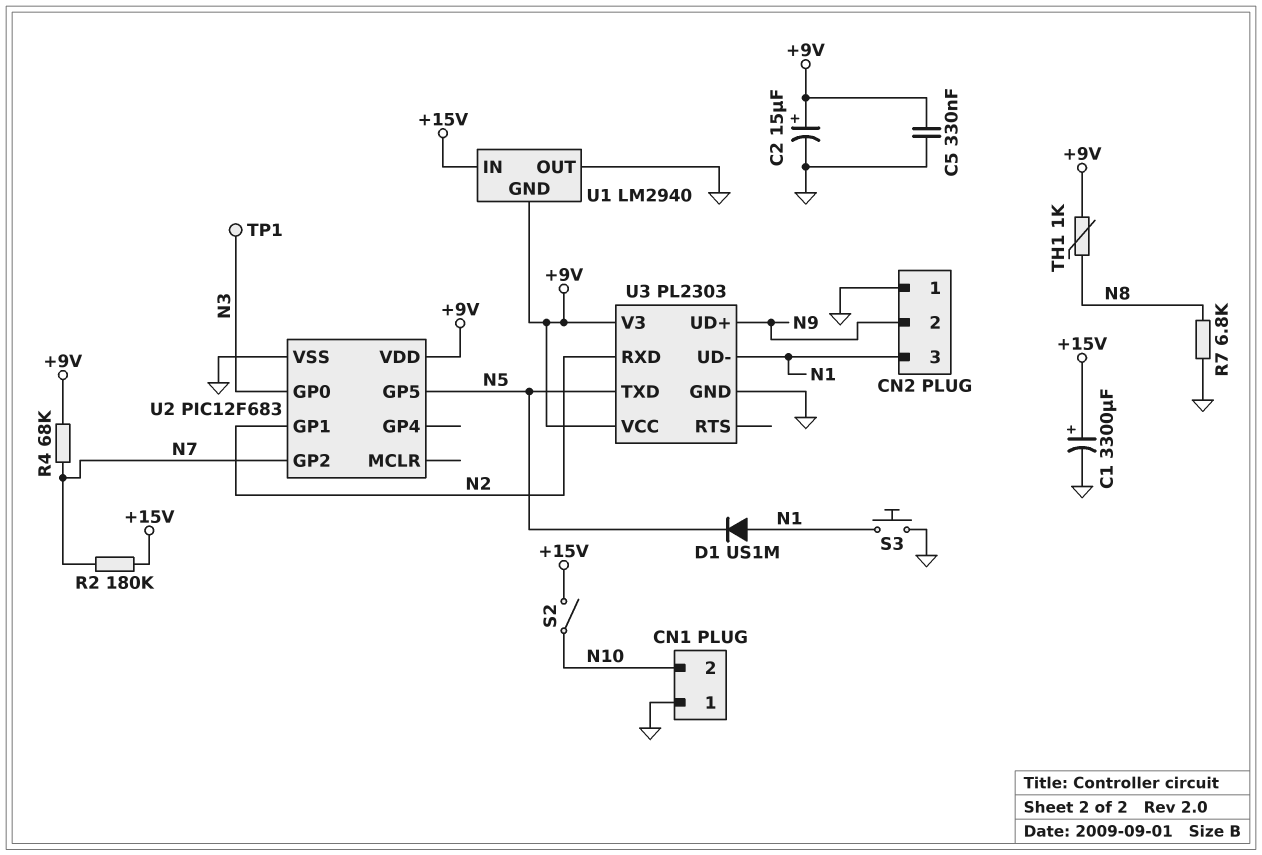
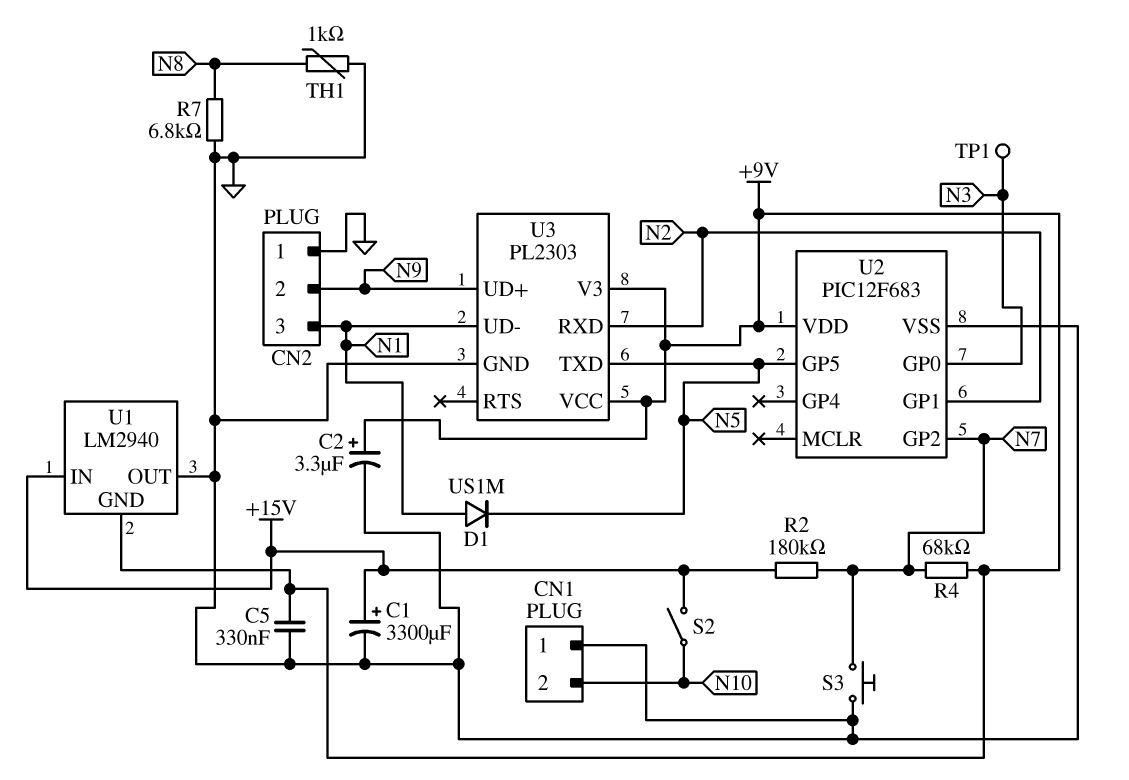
C2: 15uF (plus +9V, minus GND) -> 3.3uF (plus +9V, minus GND)
S3: button (GND, N1) -> button (GND, N7)
TH1: 1k (+9V, N8) -> 1k (GND, N8)

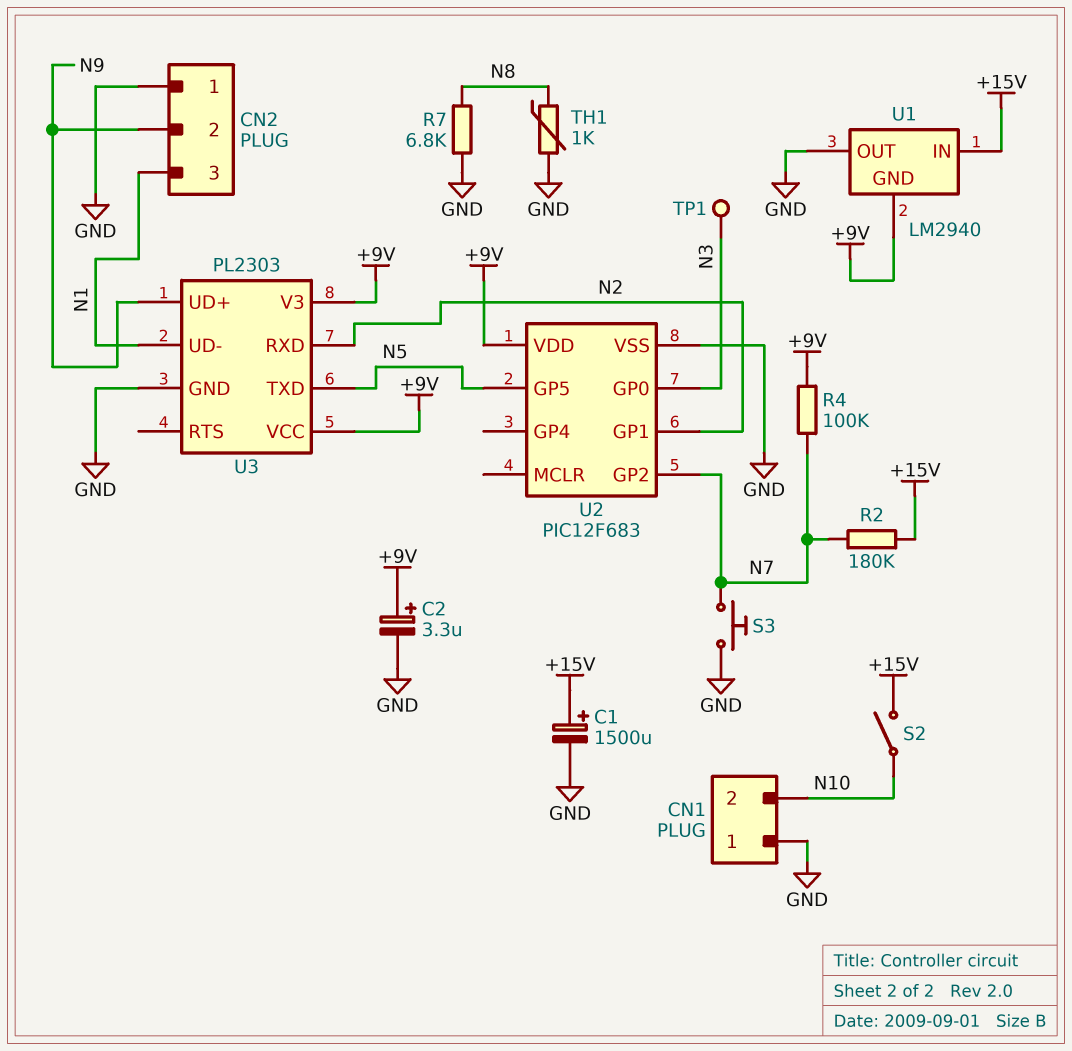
C1: 3300uF (plus +15V, minus GND) -> 1500uF (plus +15V, minus GND)
C5: 330nF (+9V, GND) -> none
D1: diode US1M (A N1, K N5) -> none
R4: 68k (+9V, N7) -> 100k (+9V, N7)

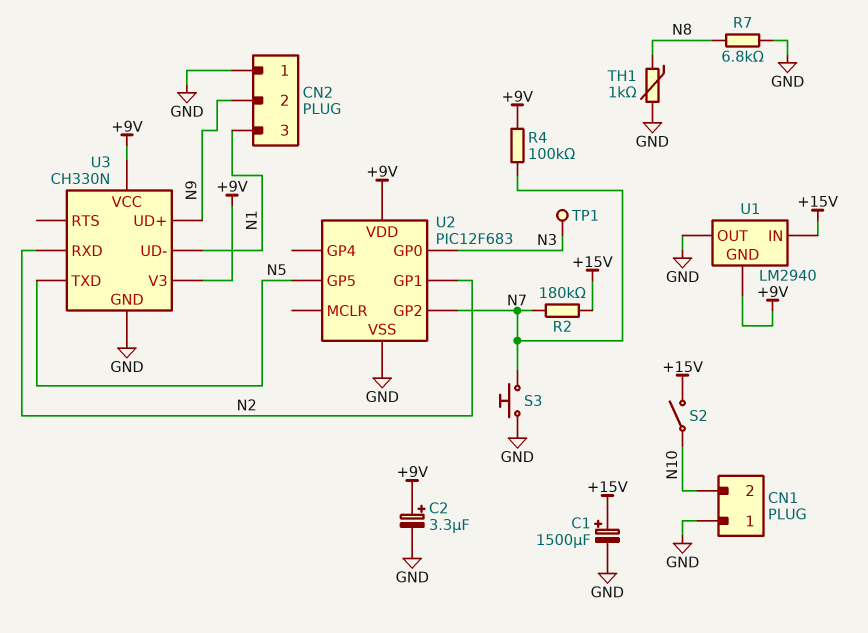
U3: PL2303 -> CH330N

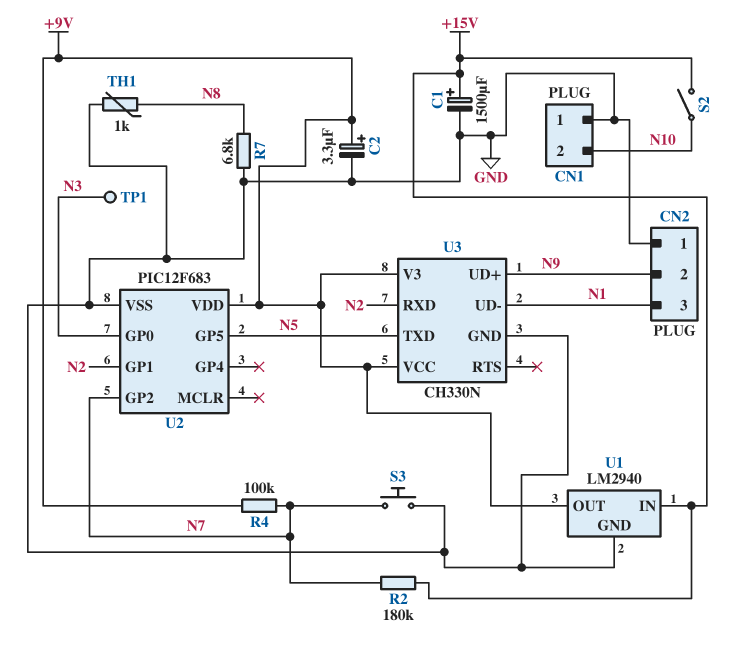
U1 pin GND: +9V -> GND
U1 pin OUT: GND -> +9V

